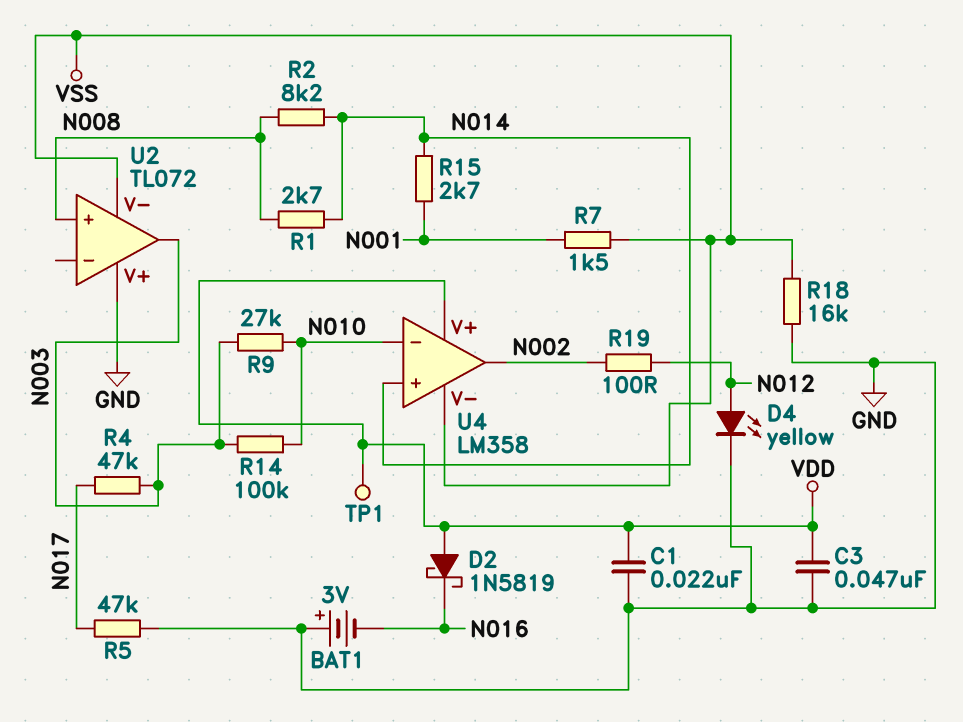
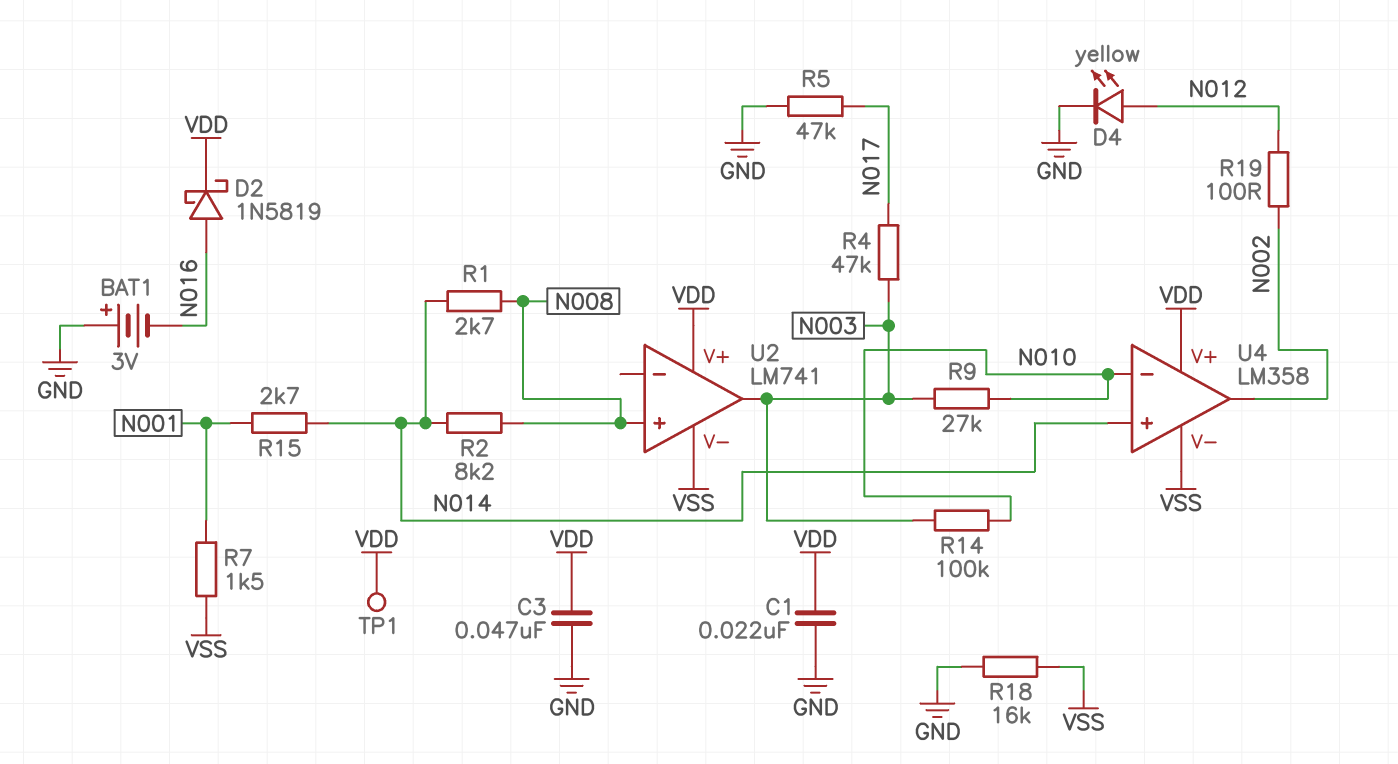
D2: schottky 1N5819 (A VDD, K N016) -> schottky 1N5819 (A N016, K VDD)
U2: TL072 -> LM741
U2 pin V+: GND -> VDD

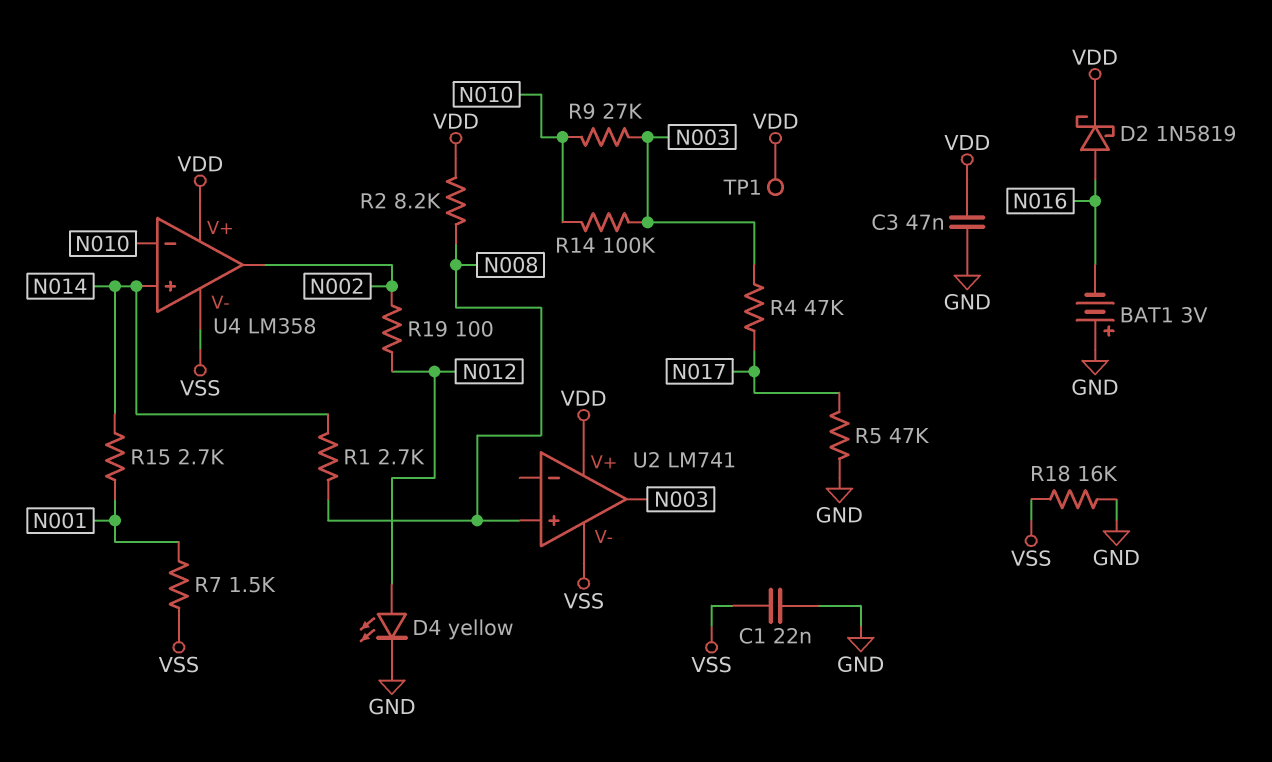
C1: 22nF (GND, VDD) -> 22nF (GND, VSS)
R2: 8.2k (N008, N014) -> 8.2k (N008, VDD)

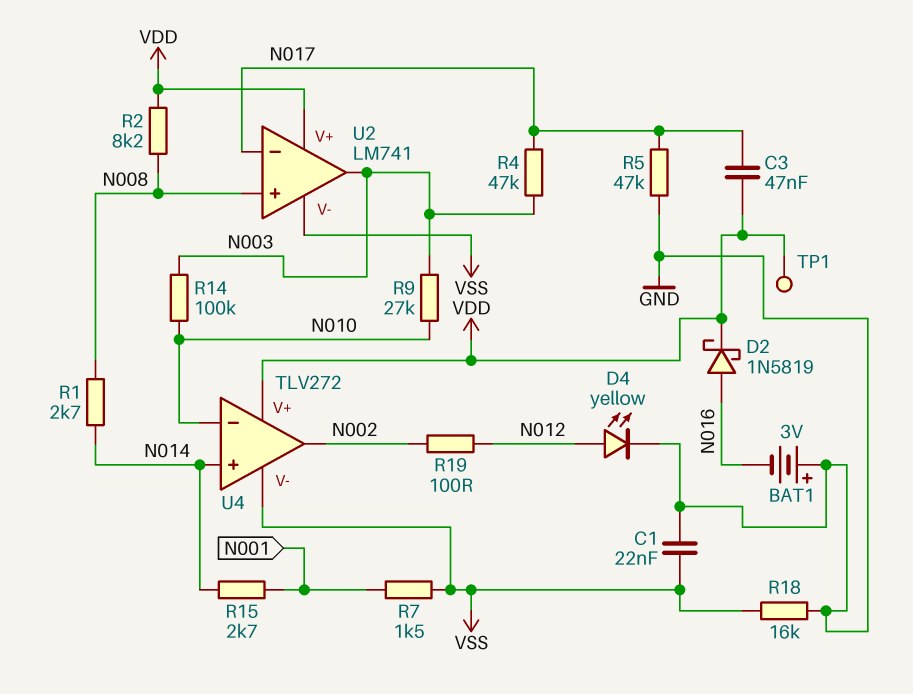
C3: 47nF (GND, VDD) -> 47nF (N017, VDD)
U2 pin in-: none -> N017
U4: LM358 -> TLV272

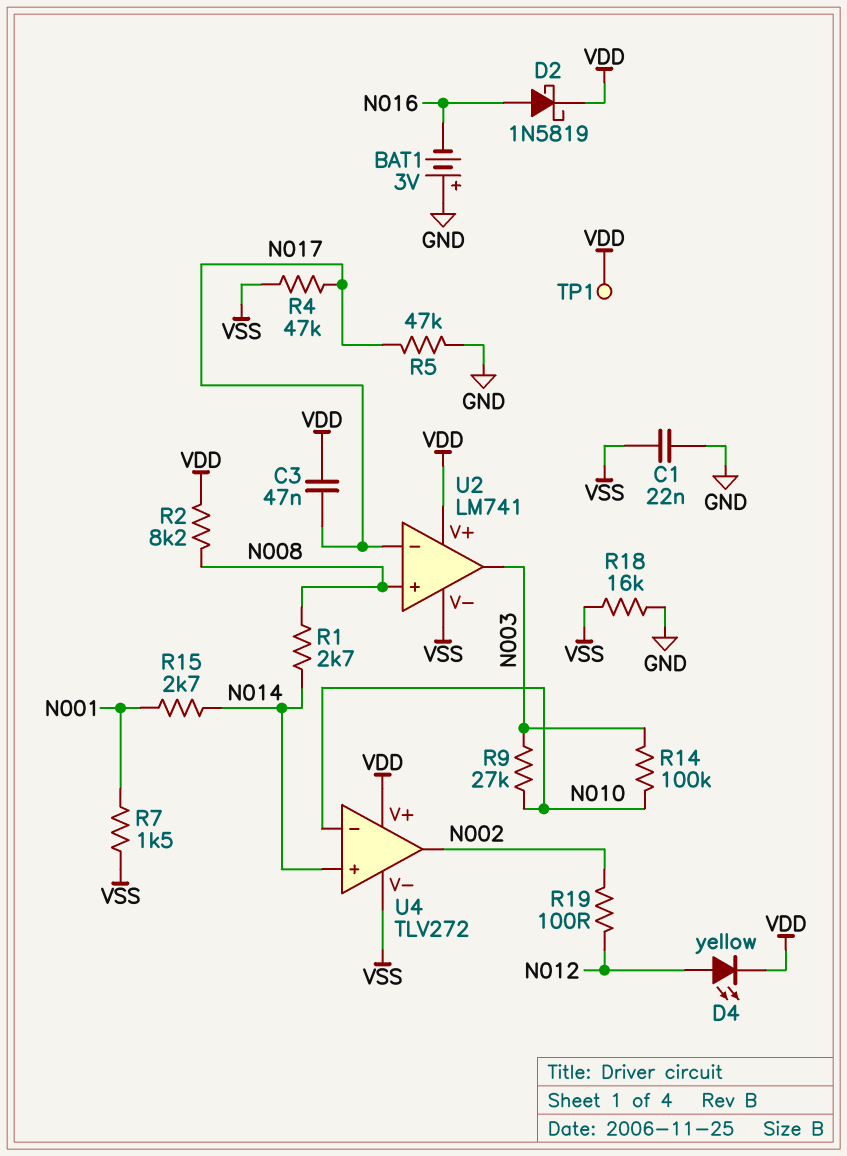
D4: LED yellow (A N012, K GND) -> LED yellow (A N012, K VDD)
R4: 47k (N003, N017) -> 47k (N017, VSS)

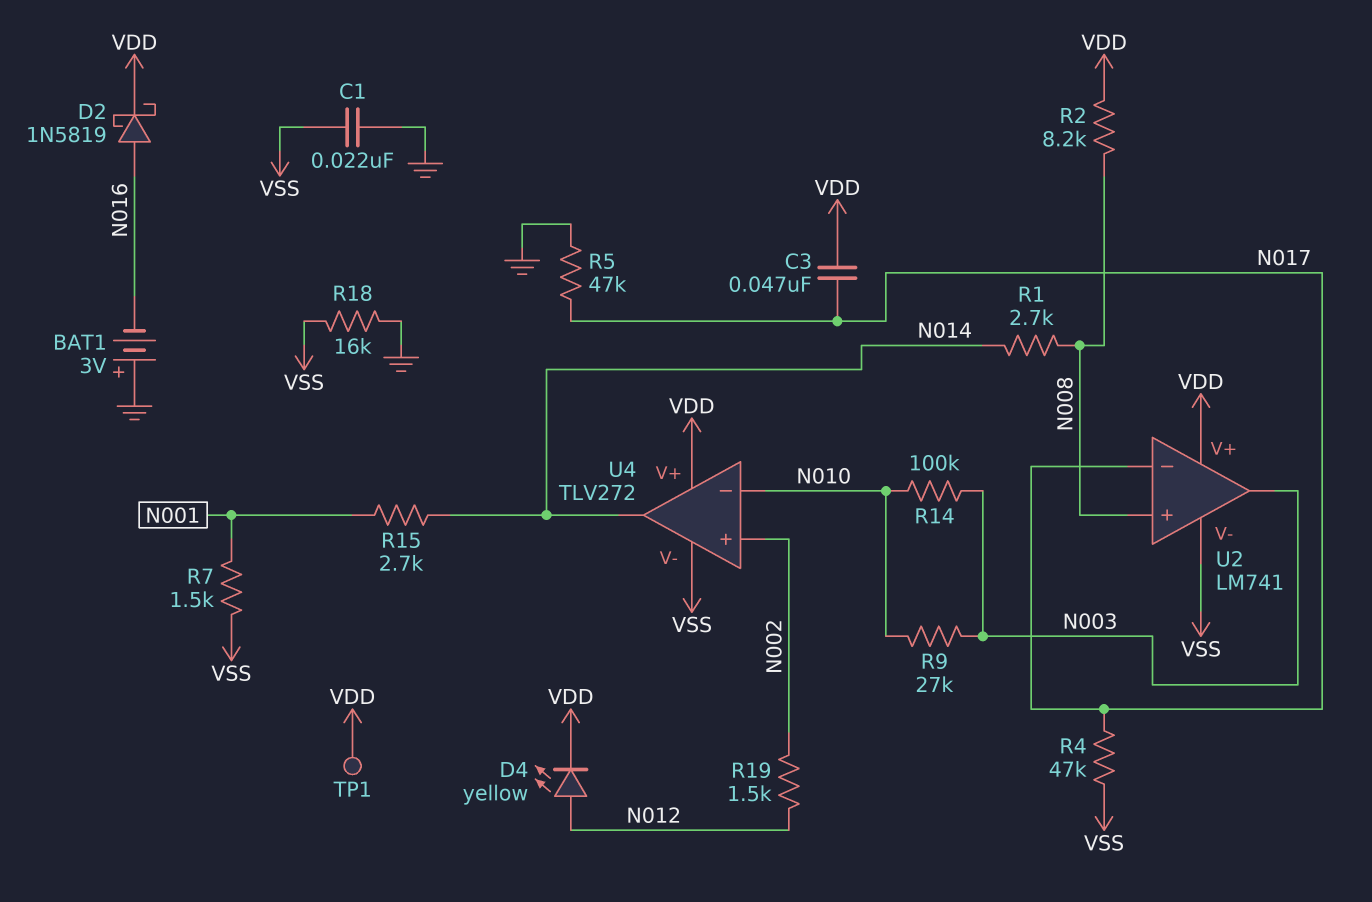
R19: 100 (N002, N012) -> 1.5k (N002, N012)
U4 pin in+: N014 -> N002
U4 pin out: N002 -> N014

